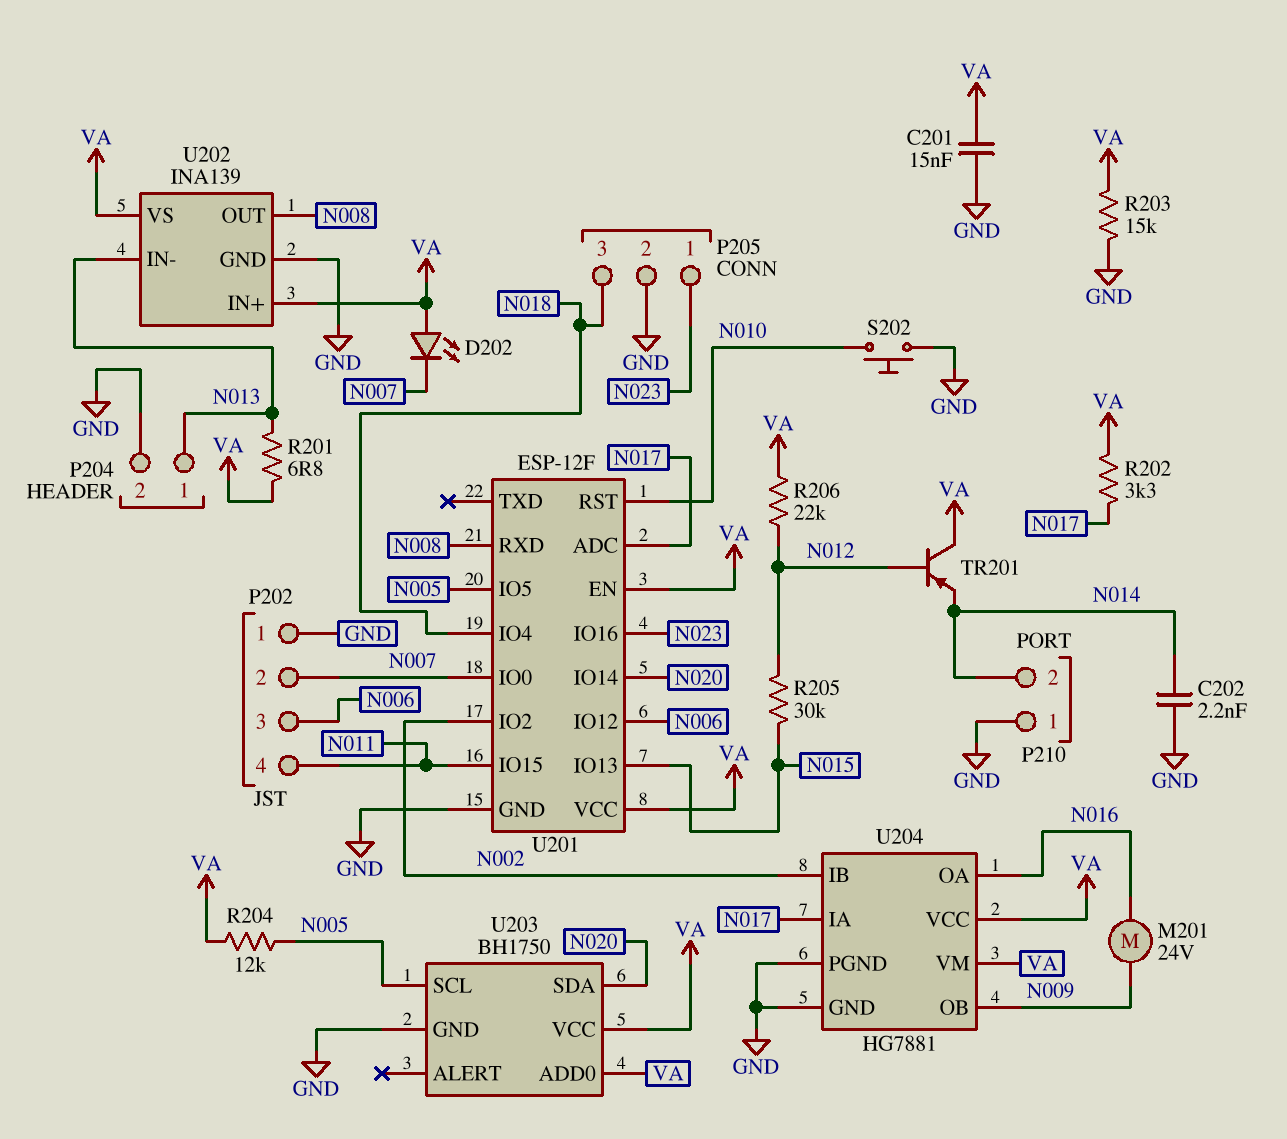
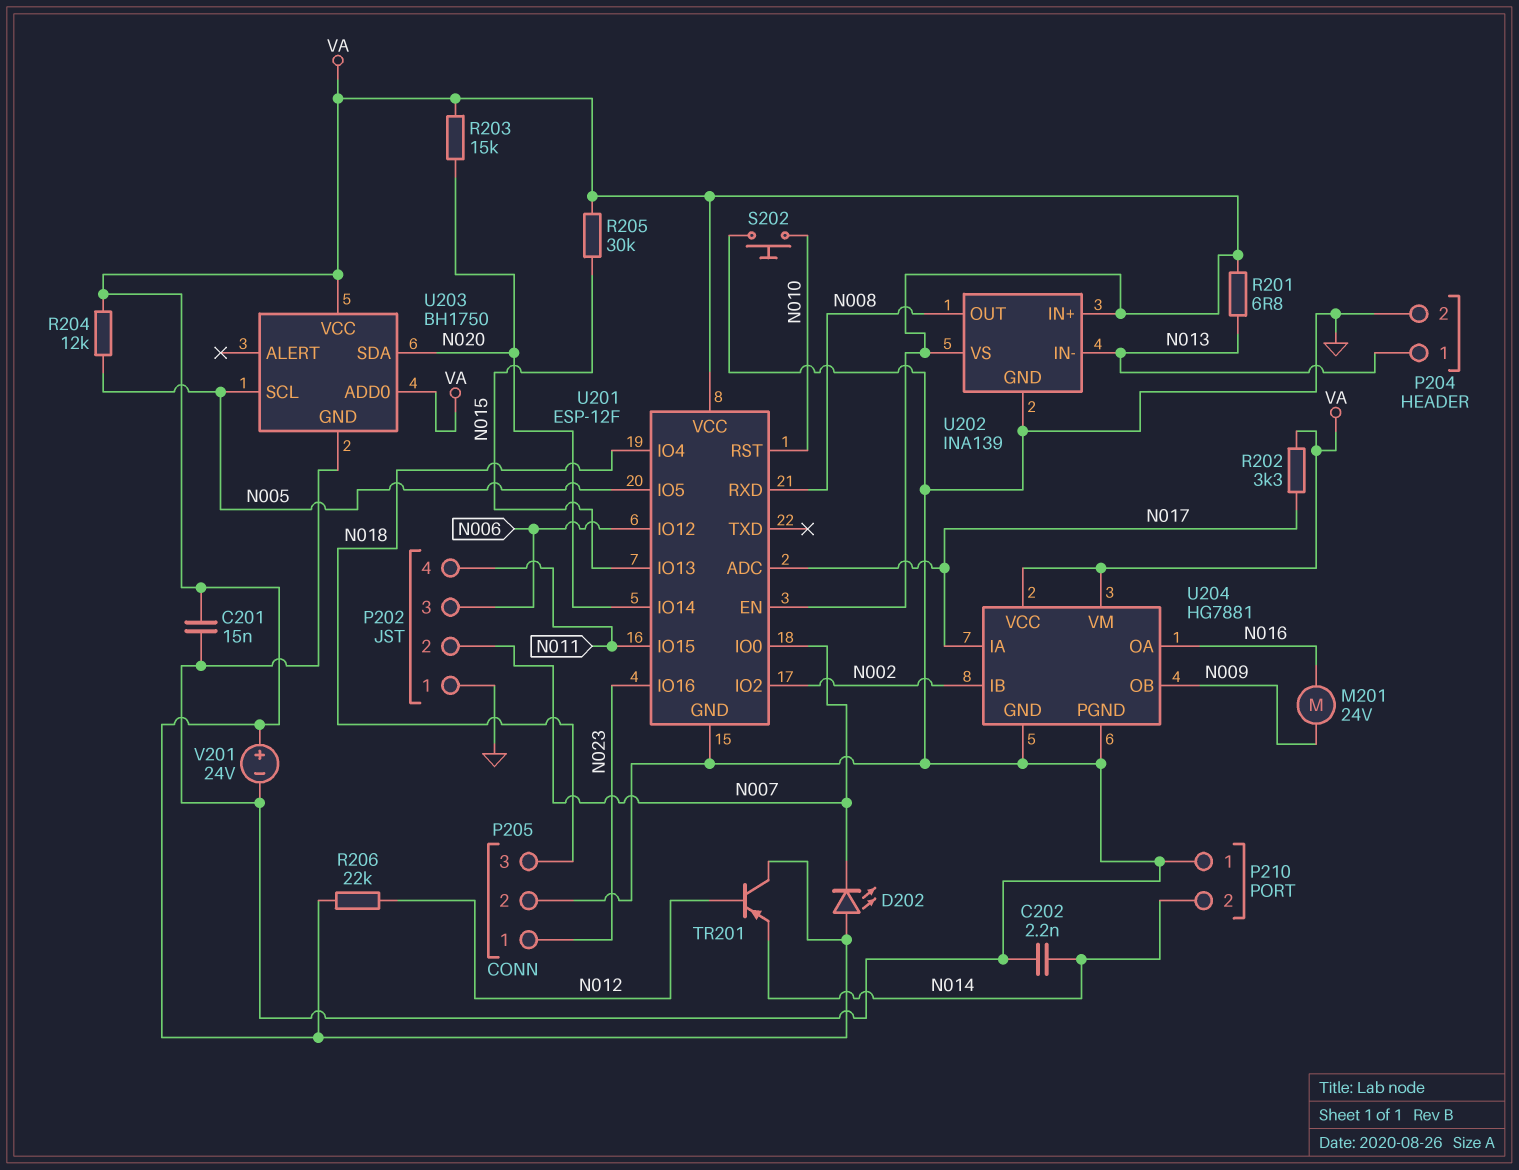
R203: 15k (GND, VA) -> 15k (N020, VA)
R205: 30k (N012, N015) -> 30k (N015, VA)
V201: none -> 24V (plus VA, minus GND)

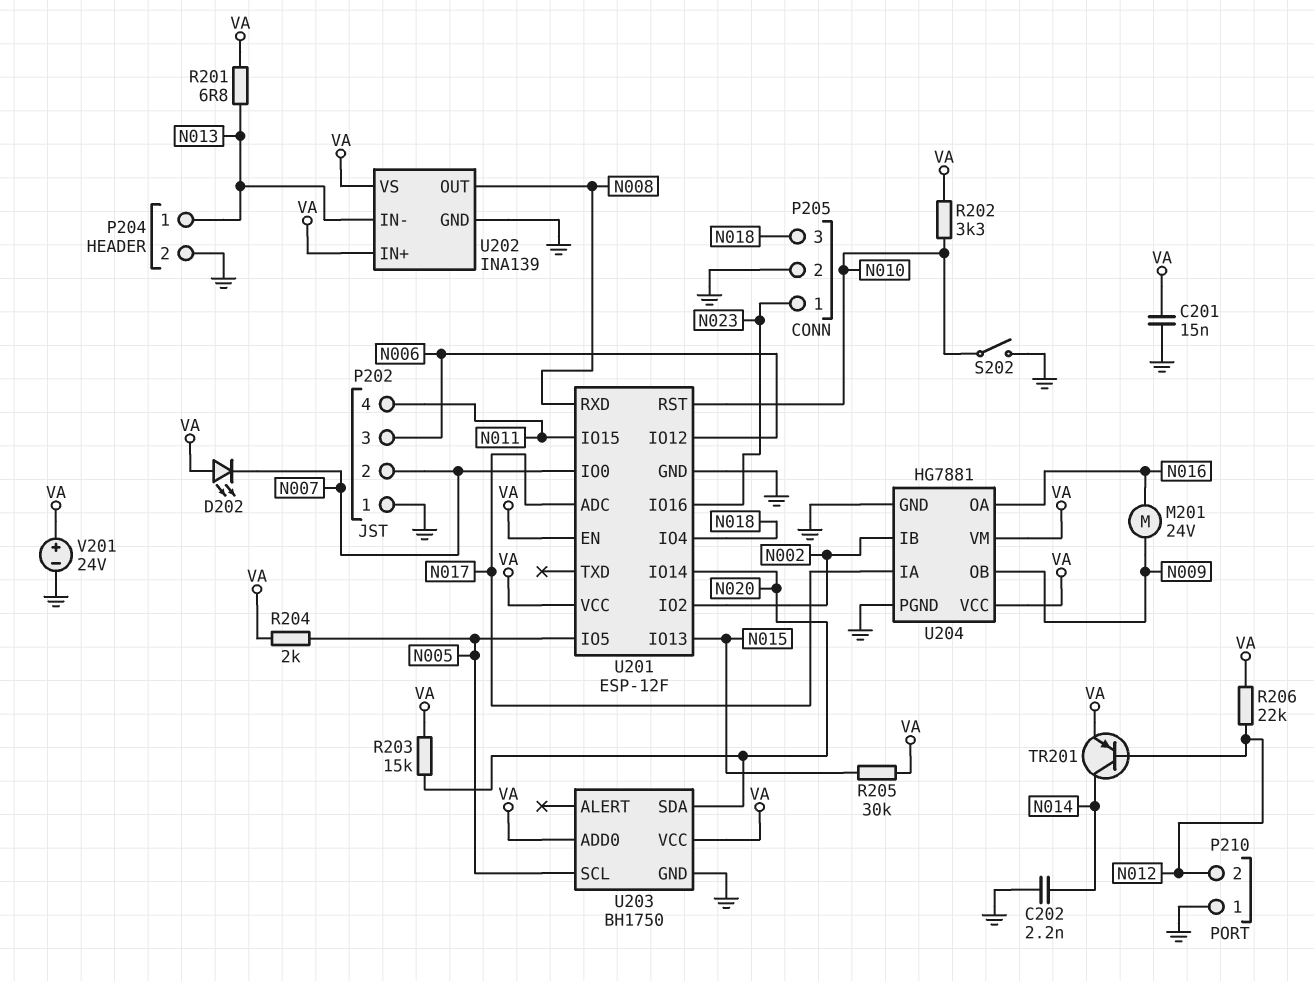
P210 pin 2: N014 -> N012
R202: 3.3k (N017, VA) -> 3.3k (N010, VA)
R204: 12k (N005, VA) -> 2k (N005, VA)
S202: button (GND, N010) -> switch (GND, N010)
TR201: PNP (B N012, C VA, E N014) -> PNP (B N012, C N014, E VA)

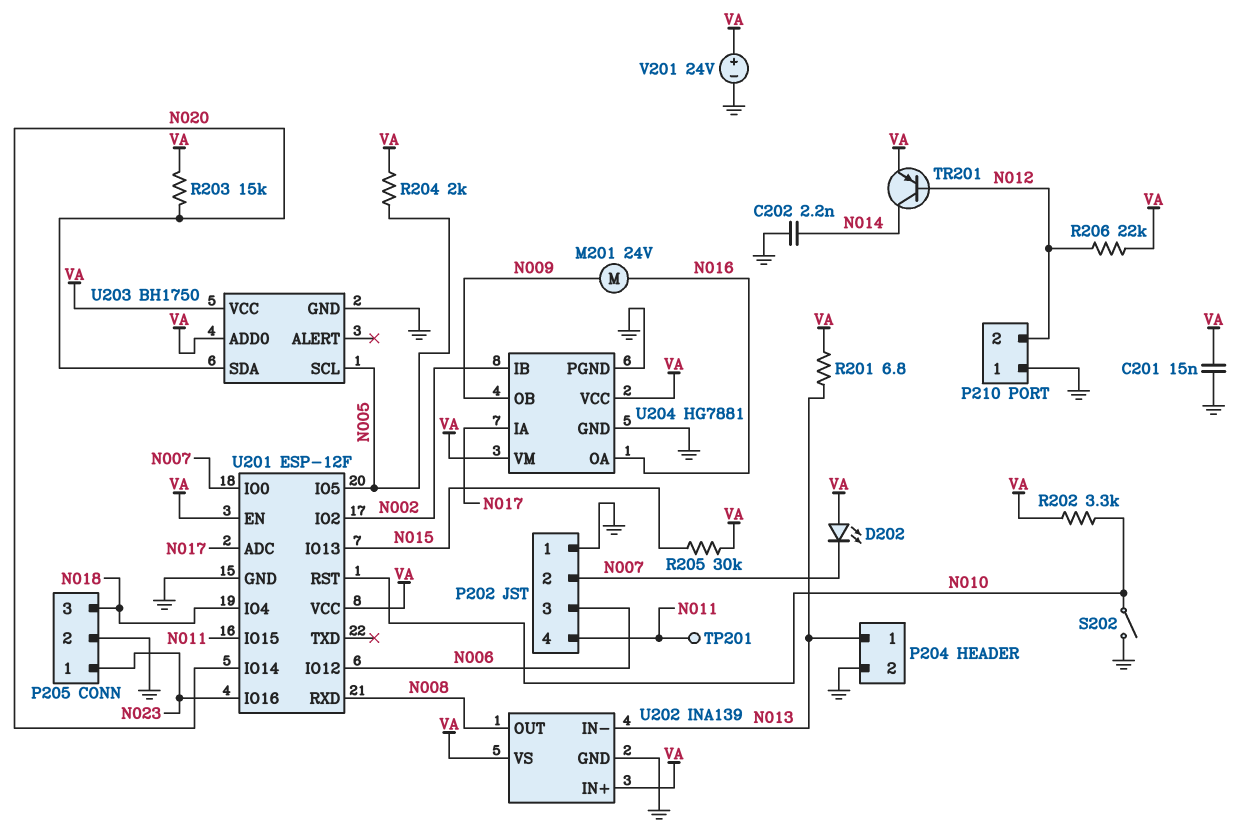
TP201: none -> test point (N011)

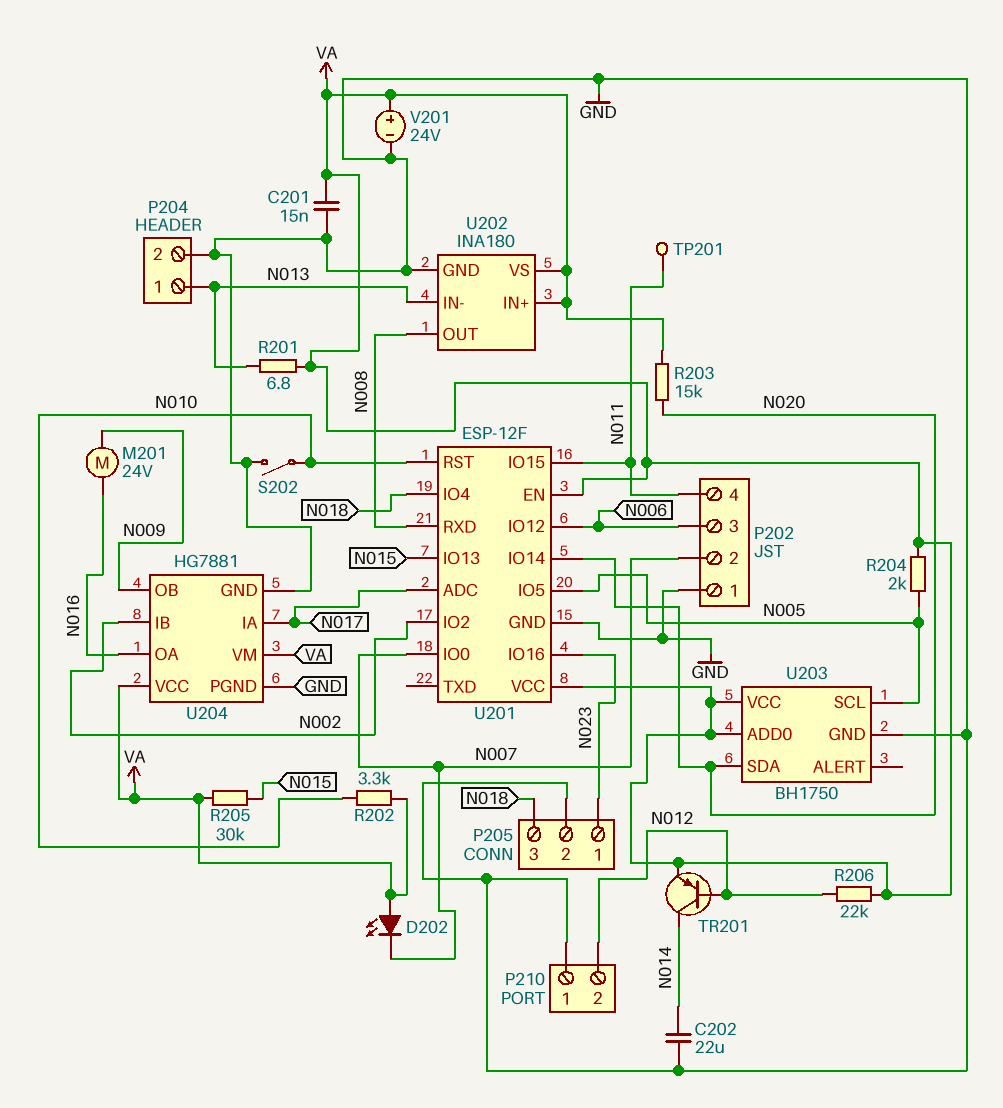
C202: 2.2nF (GND, N014) -> 22uF (GND, N014)
U202: INA139 -> INA180

